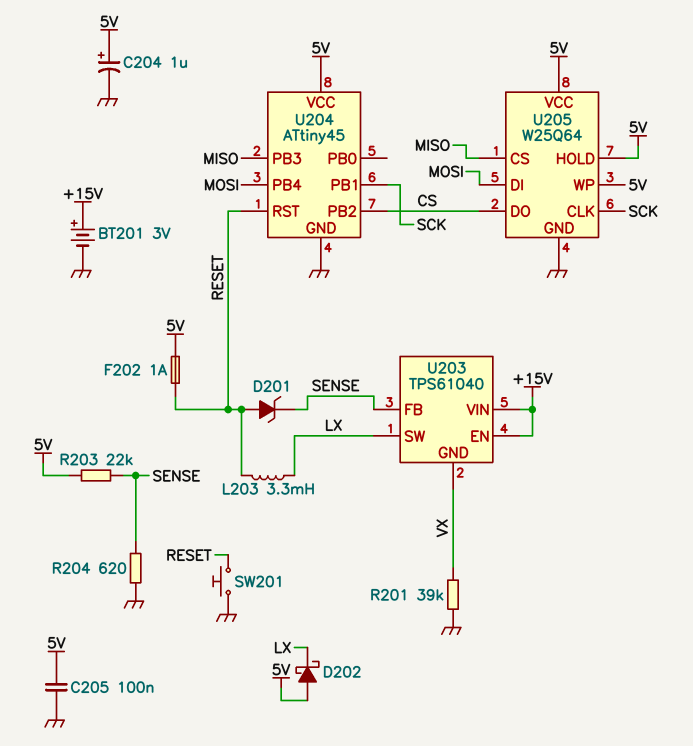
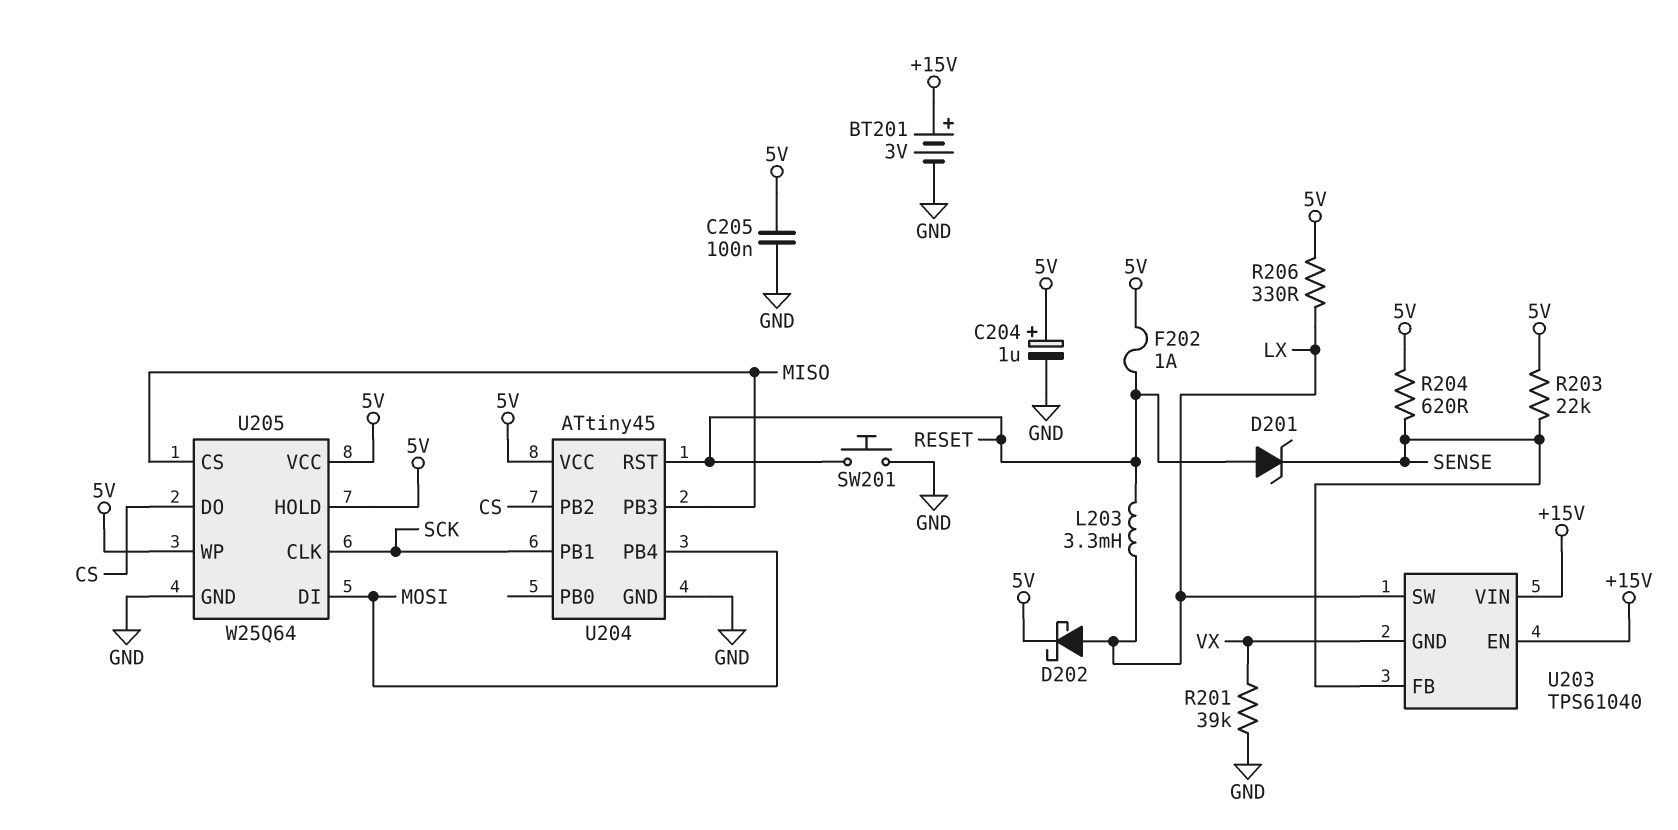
D202: schottky (A 5V, K LX) -> schottky (A LX, K 5V)
R204: 620 (GND, SENSE) -> 620 (5V, SENSE)
R206: none -> 330 (5V, LX)

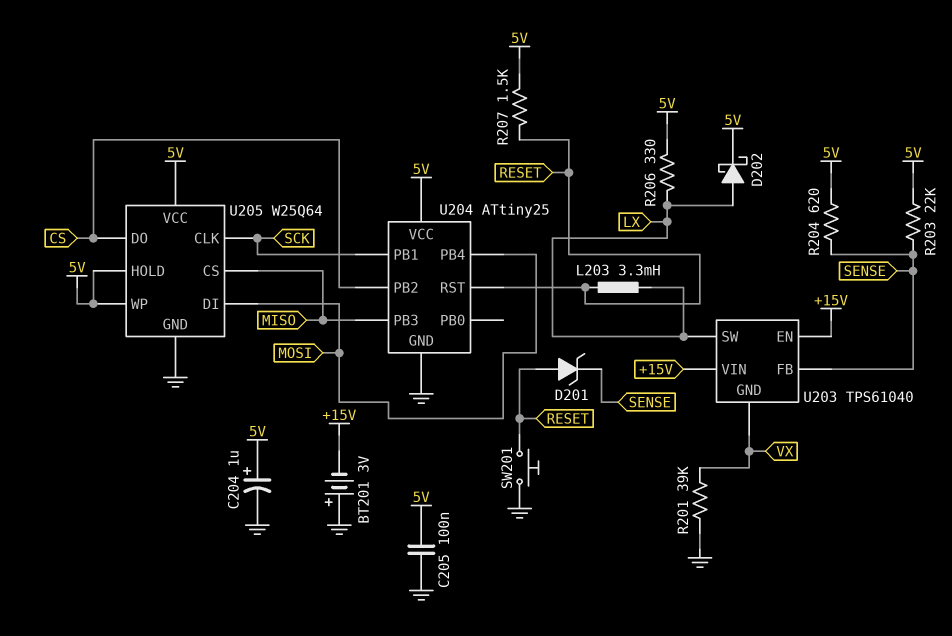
BT201: 3V (plus +15V, minus GND) -> 3V (plus GND, minus +15V)
F202: 1A (5V, RESET) -> none
R207: none -> 1.5k (5V, RESET)
U204: ATtiny45 -> ATtiny25

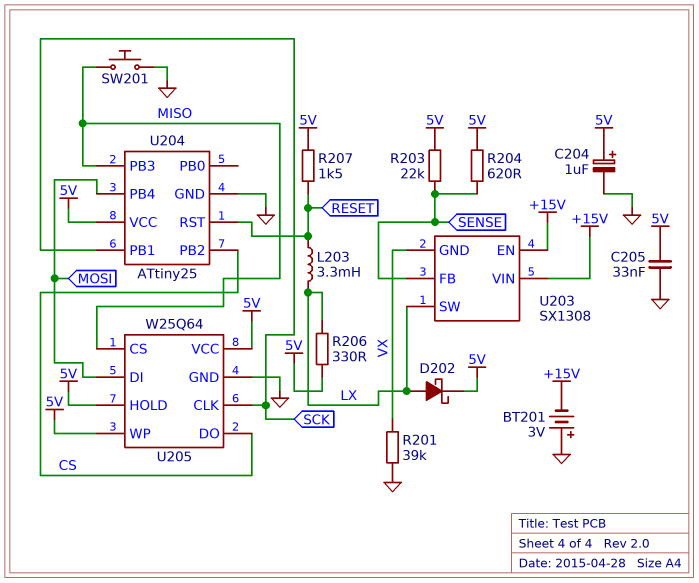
C205: 100nF (5V, GND) -> 33nF (5V, GND)
D201: zener (A RESET, K SENSE) -> none
SW201: button (GND, RESET) -> button (GND, MISO)
U203: TPS61040 -> SX1308

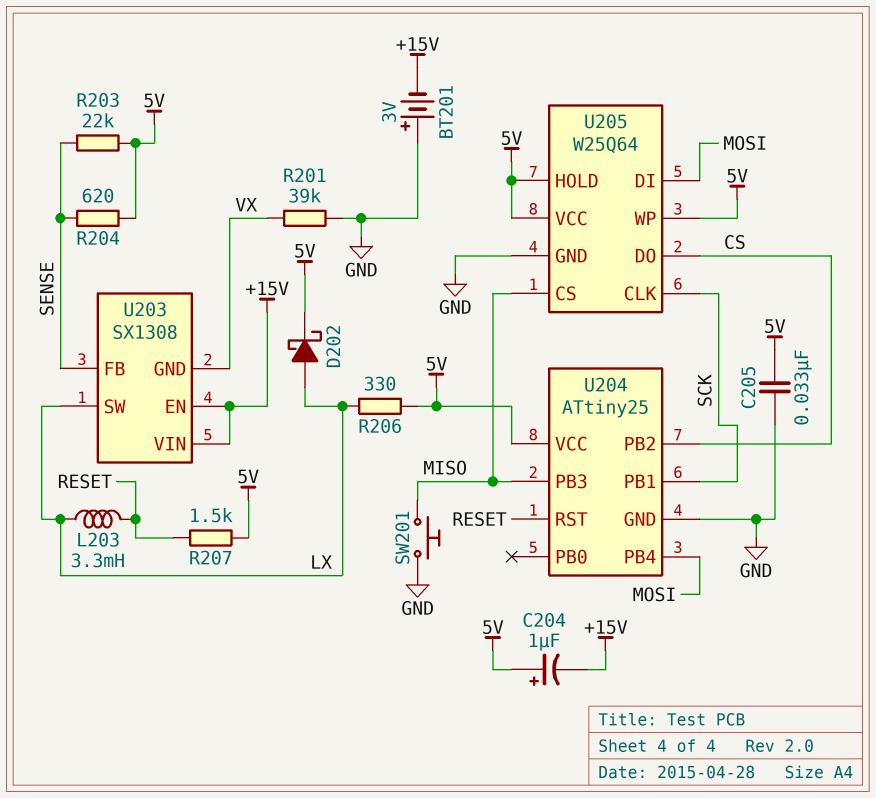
C204: 1uF (plus 5V, minus GND) -> 1uF (plus 5V, minus +15V)

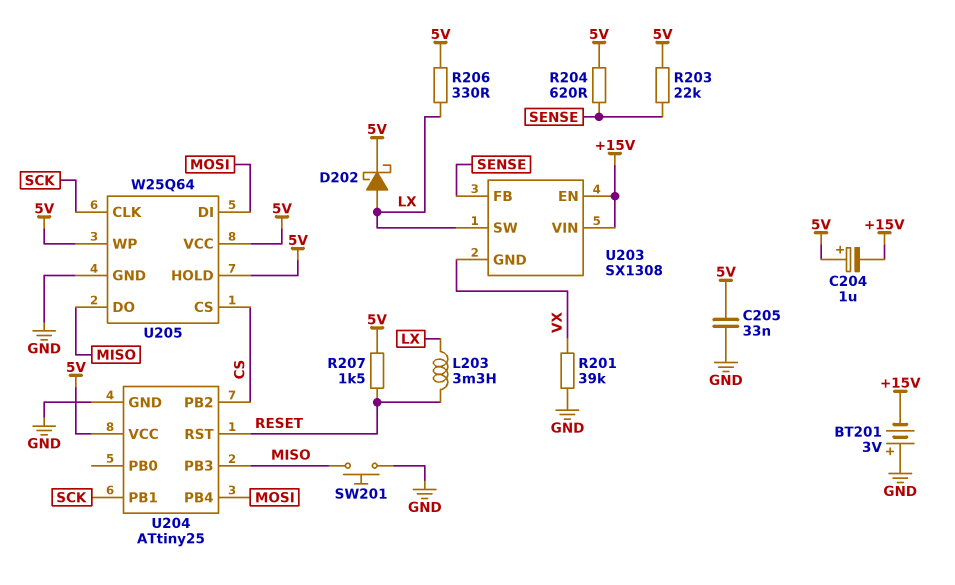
U205 pin CS: MISO -> CS
U205 pin DO: CS -> MISO

